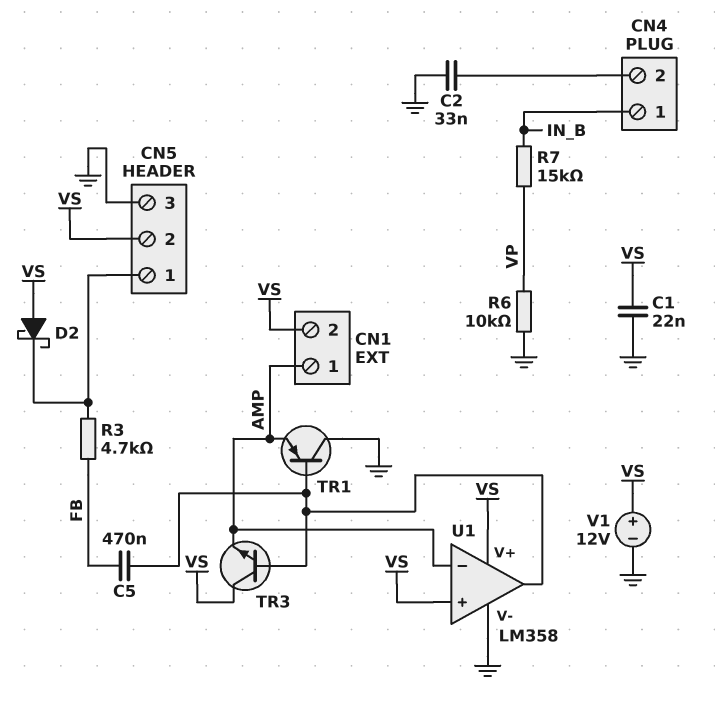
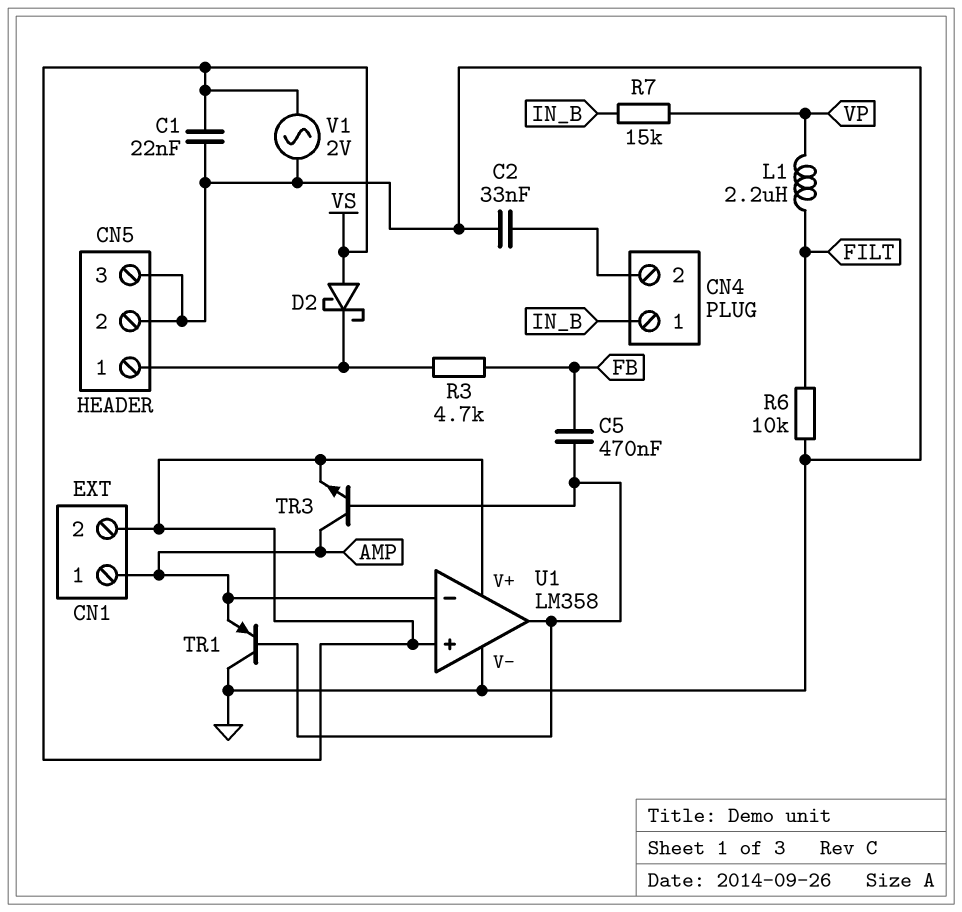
CN5 pin 2: VS -> GND
L1: none -> 2.2uH (FILT, VP)
R6: 10k (GND, VP) -> 10k (FILT, GND)
TR3: NPN (B U1/out, C VS, E AMP) -> NPN (B U1/out, C AMP, E VS)
V1: 12V (plus VS, minus GND) -> AC 2V (GND, VS)

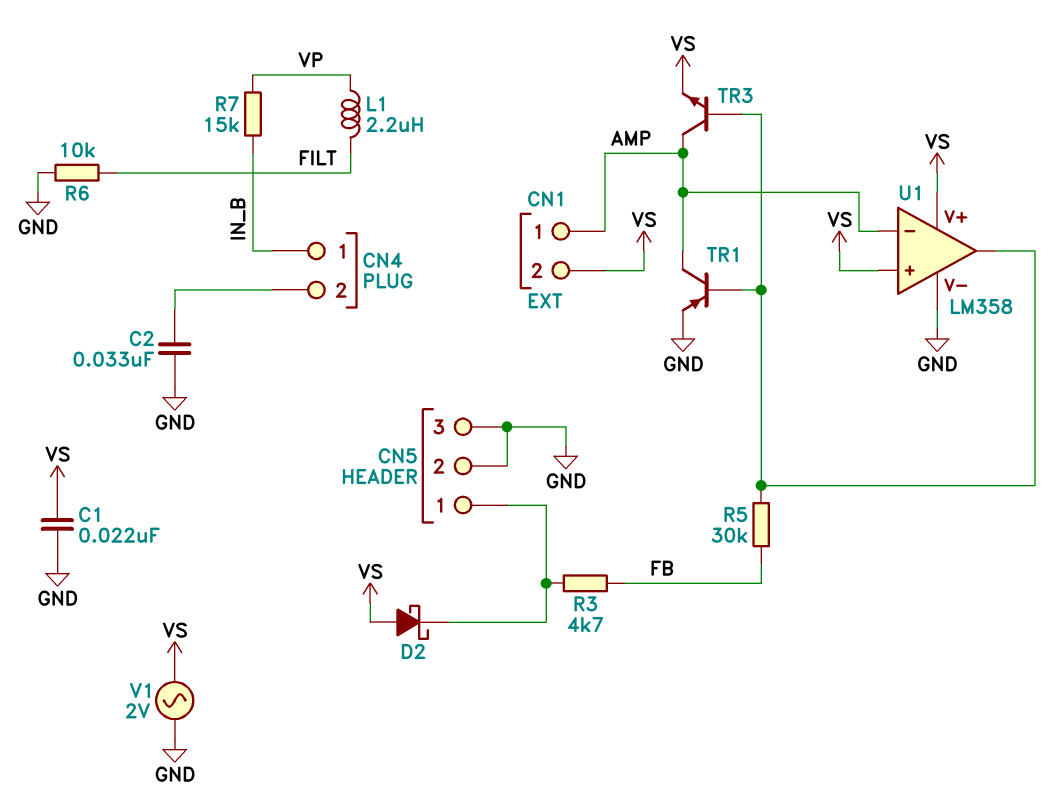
C5: 470nF (FB, U1/out) -> none
R5: none -> 30k (FB, U1/out)
TR1: PNP (B U1/out, C GND, E AMP) -> PNP (B U1/out, C AMP, E GND)

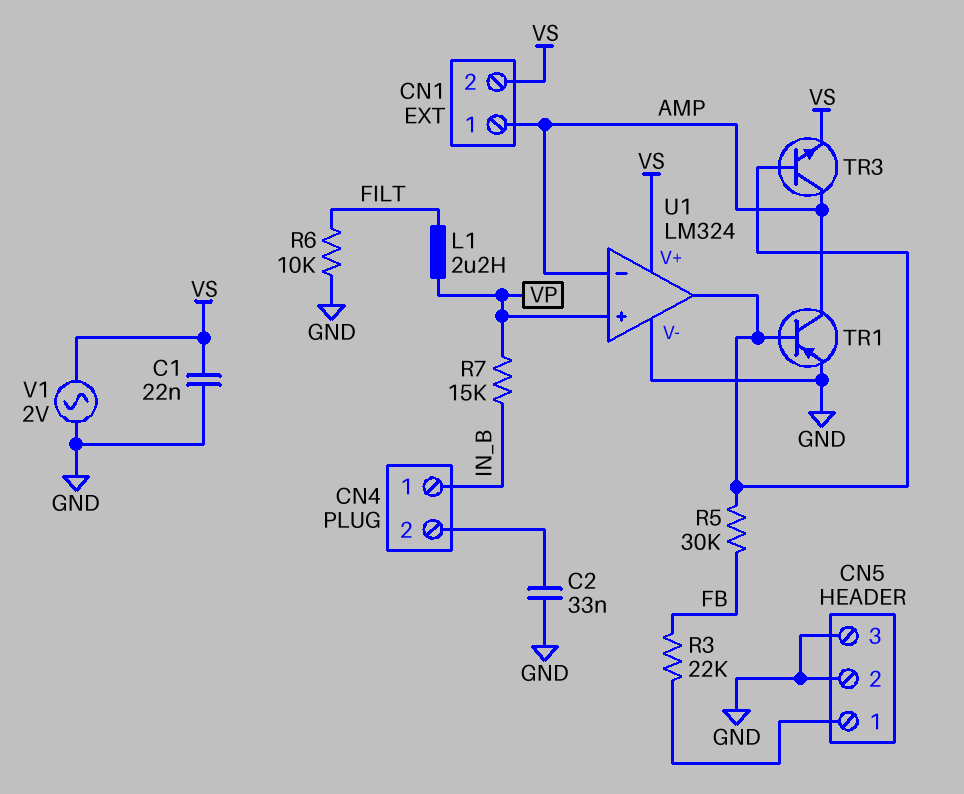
D2: schottky (A VS, K CN5/1) -> none
R3: 4.7k (CN5/1, FB) -> 22k (CN5/1, FB)
U1: LM358 -> LM324
U1 pin in+: VS -> VP

